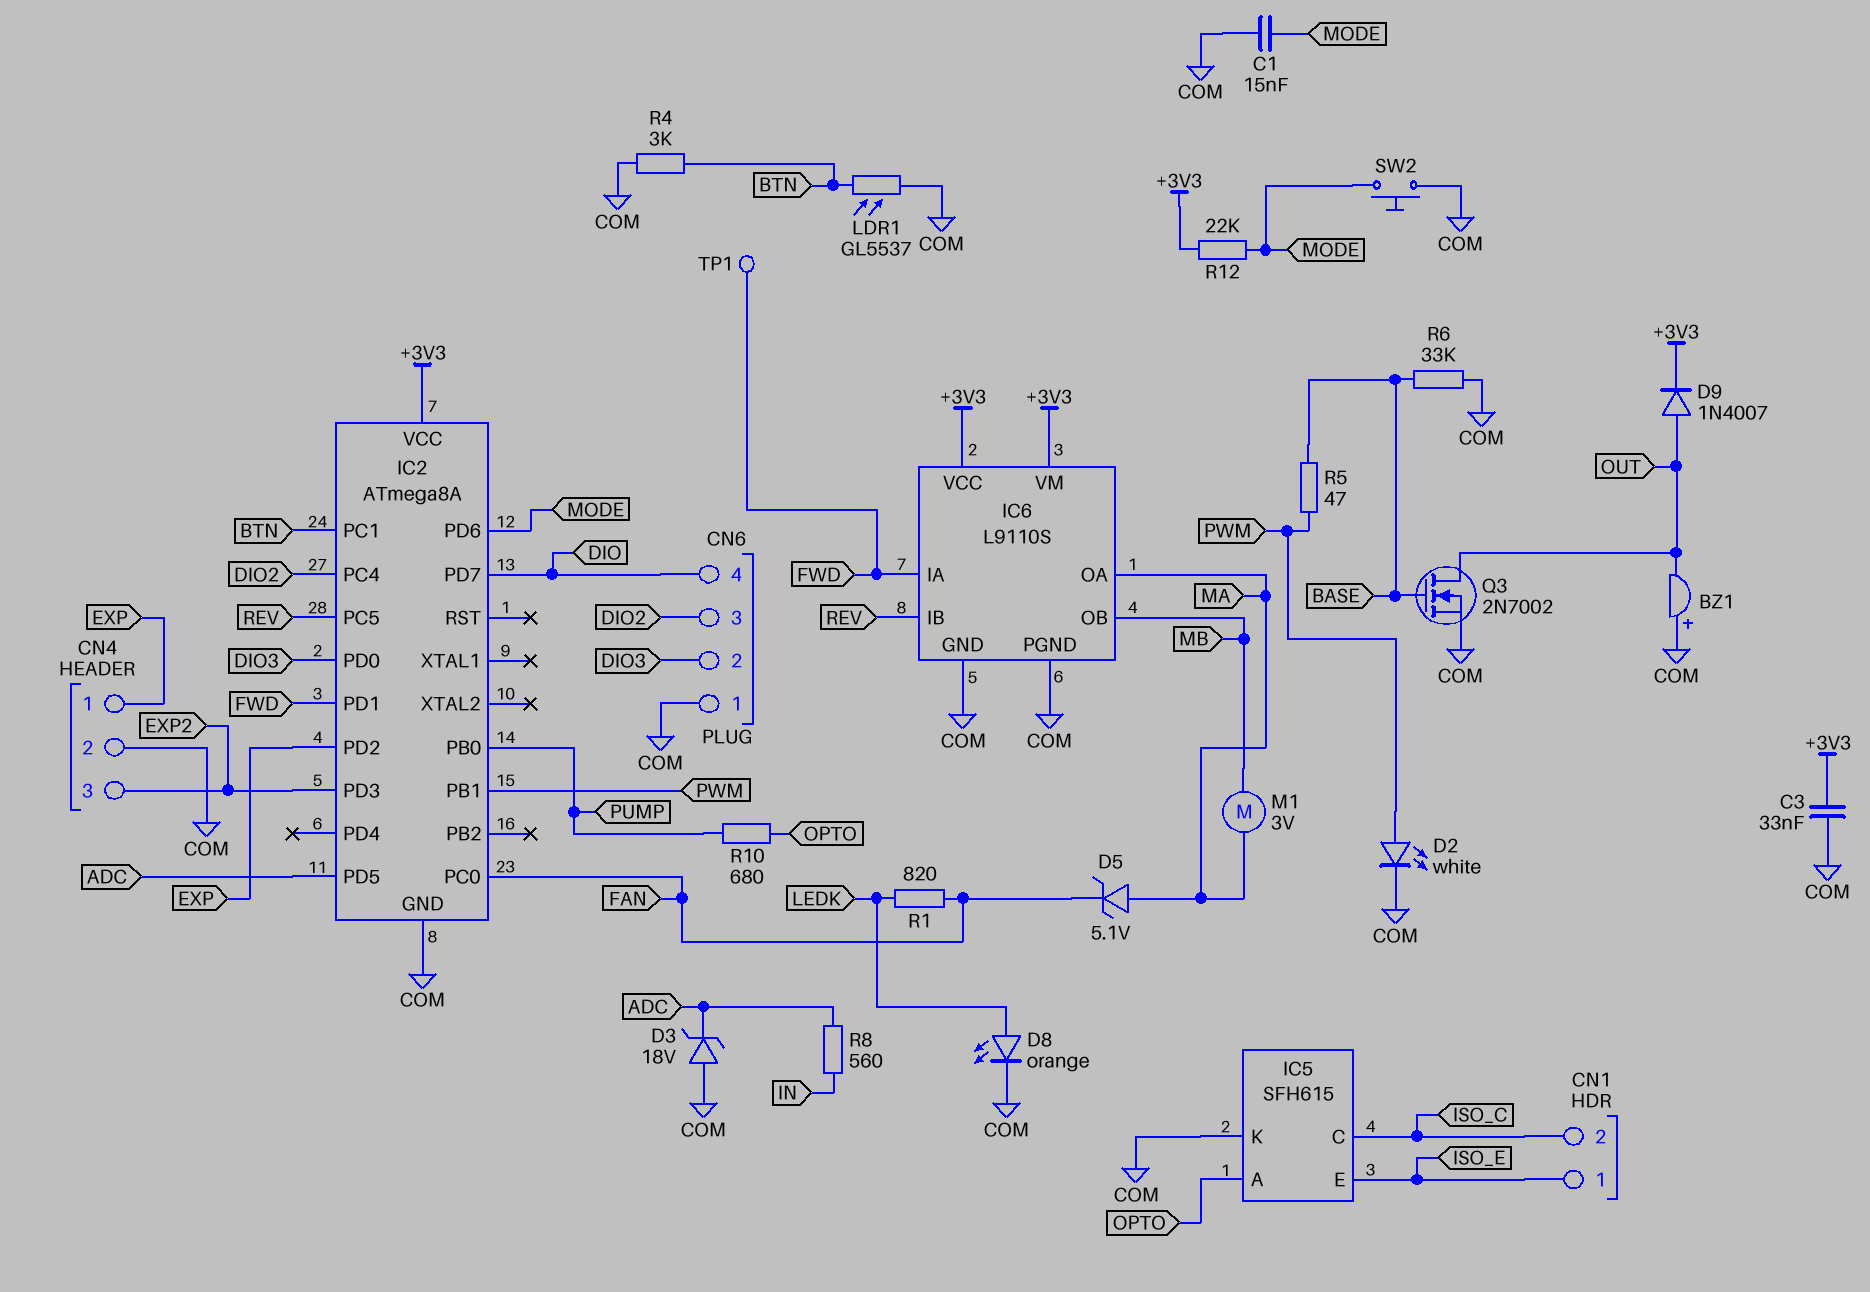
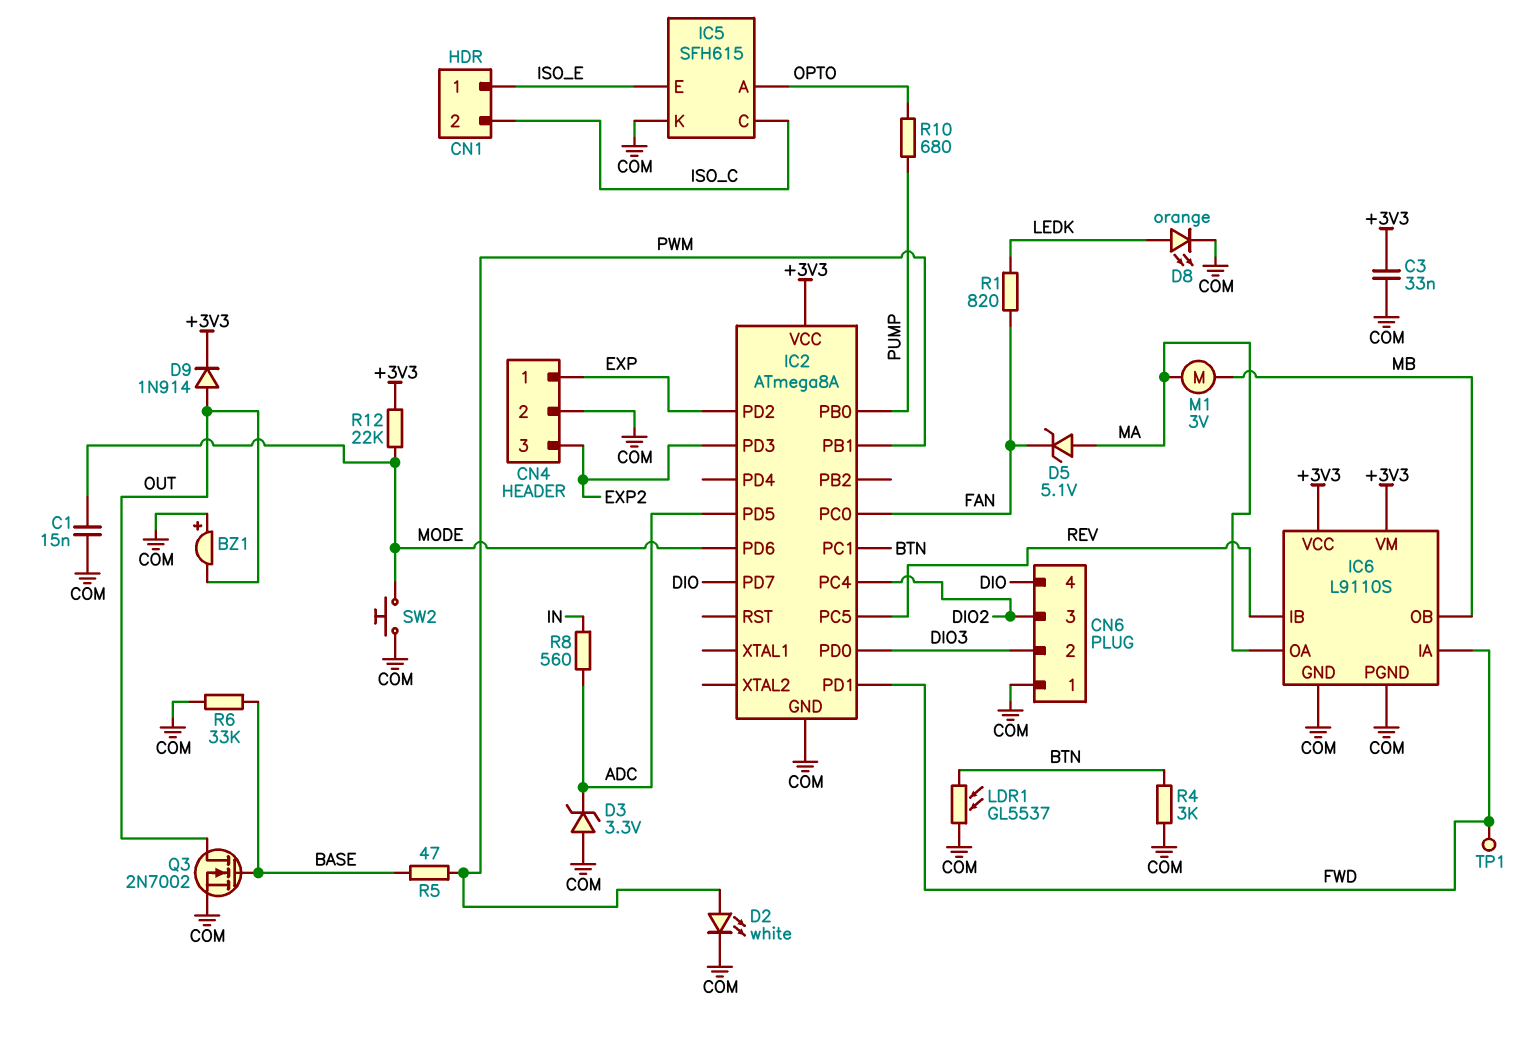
D3: zener 18V (A COM, K ADC) -> zener 3.3V (A COM, K ADC)
D9: diode 1N4007 (A OUT, K +3V3) -> diode 1N914 (A OUT, K +3V3)

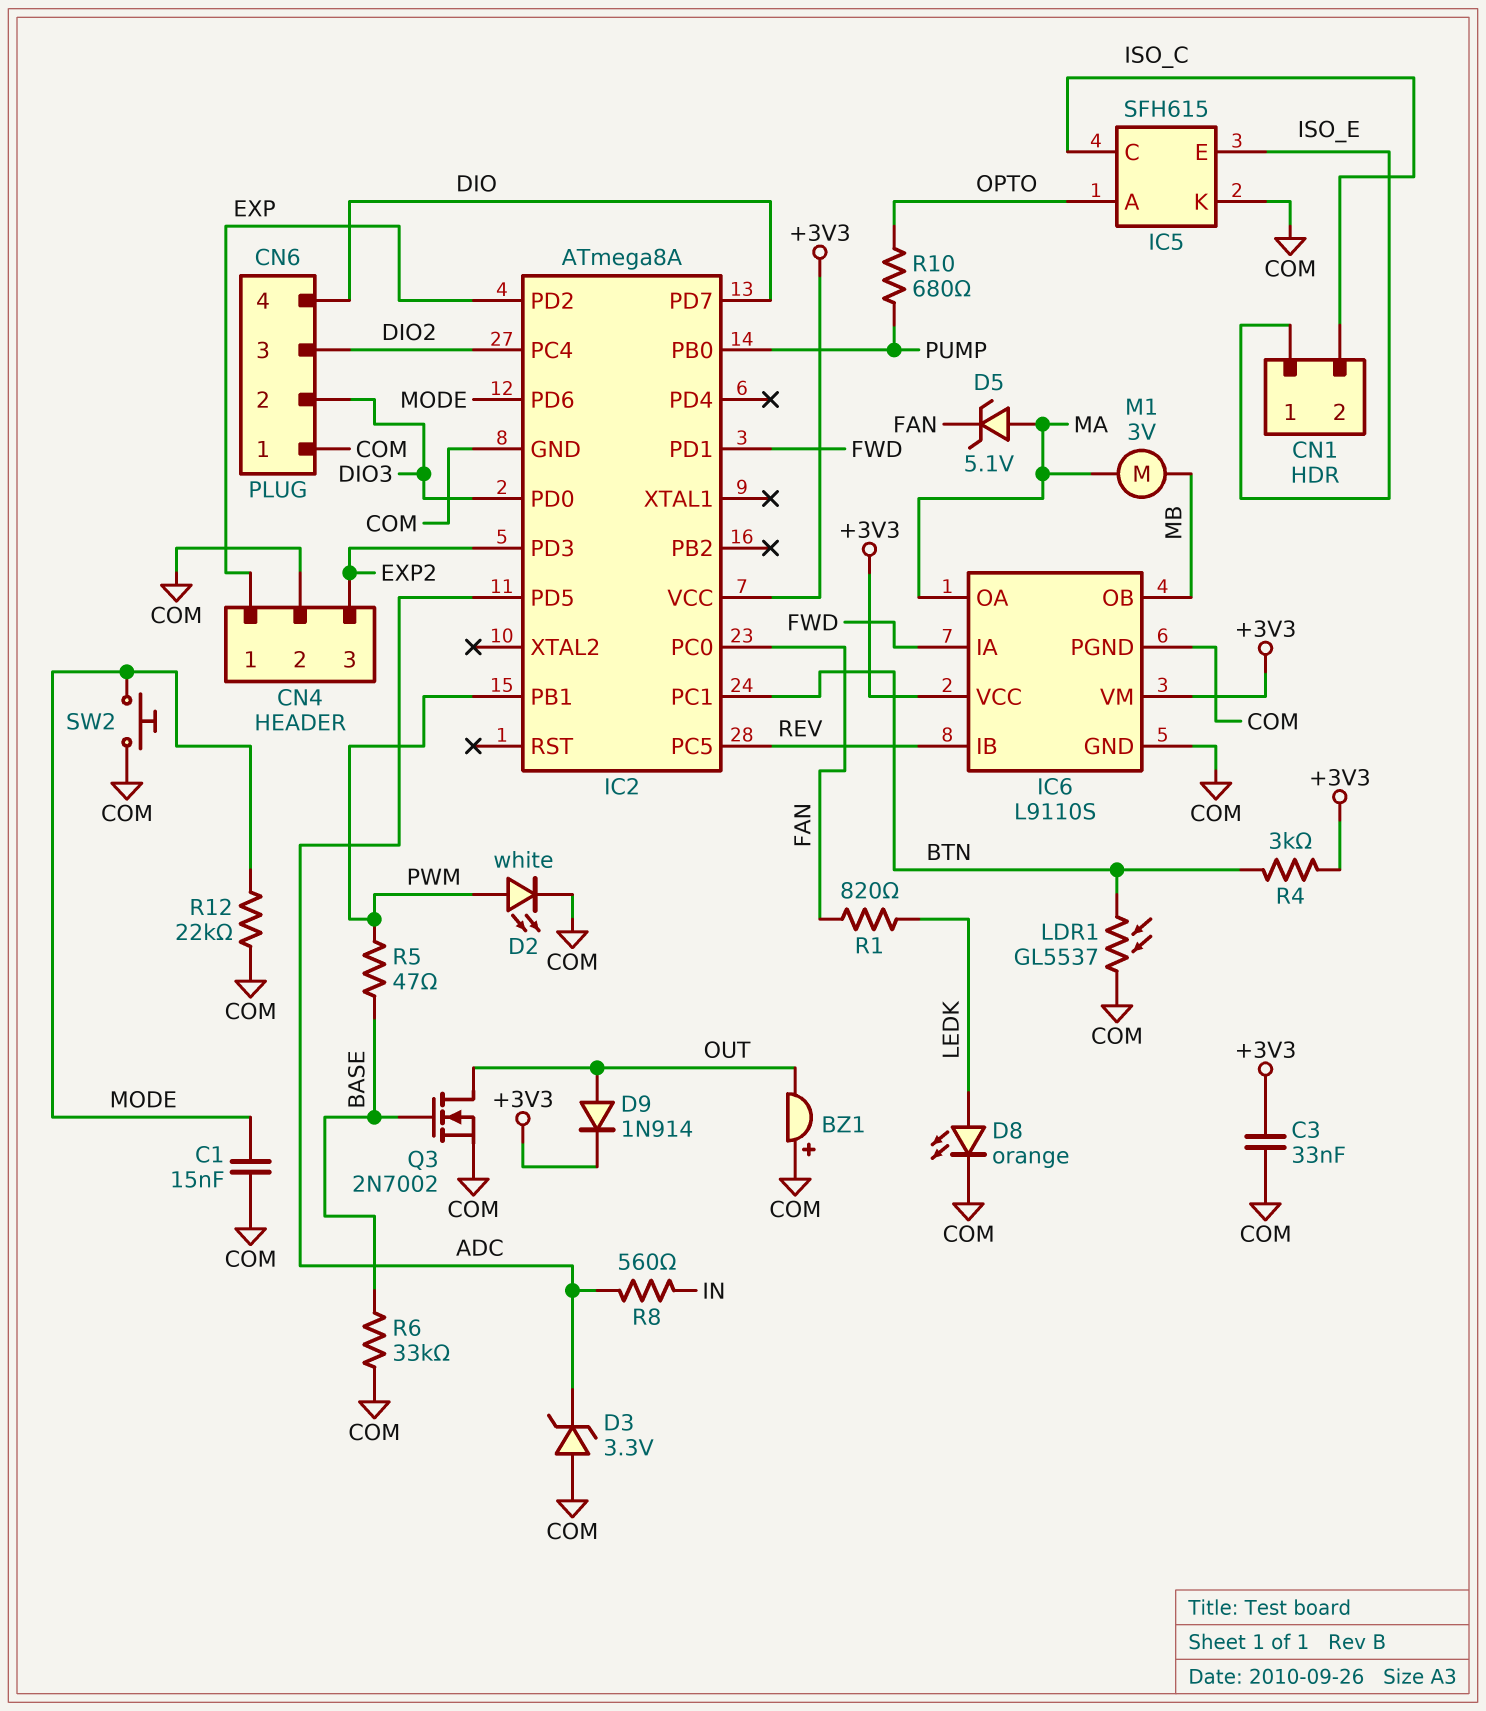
R4: 3k (BTN, COM) -> 3k (+3V3, BTN)
R12: 22k (+3V3, MODE) -> 22k (COM, MODE)
TP1: test point (FWD) -> none

